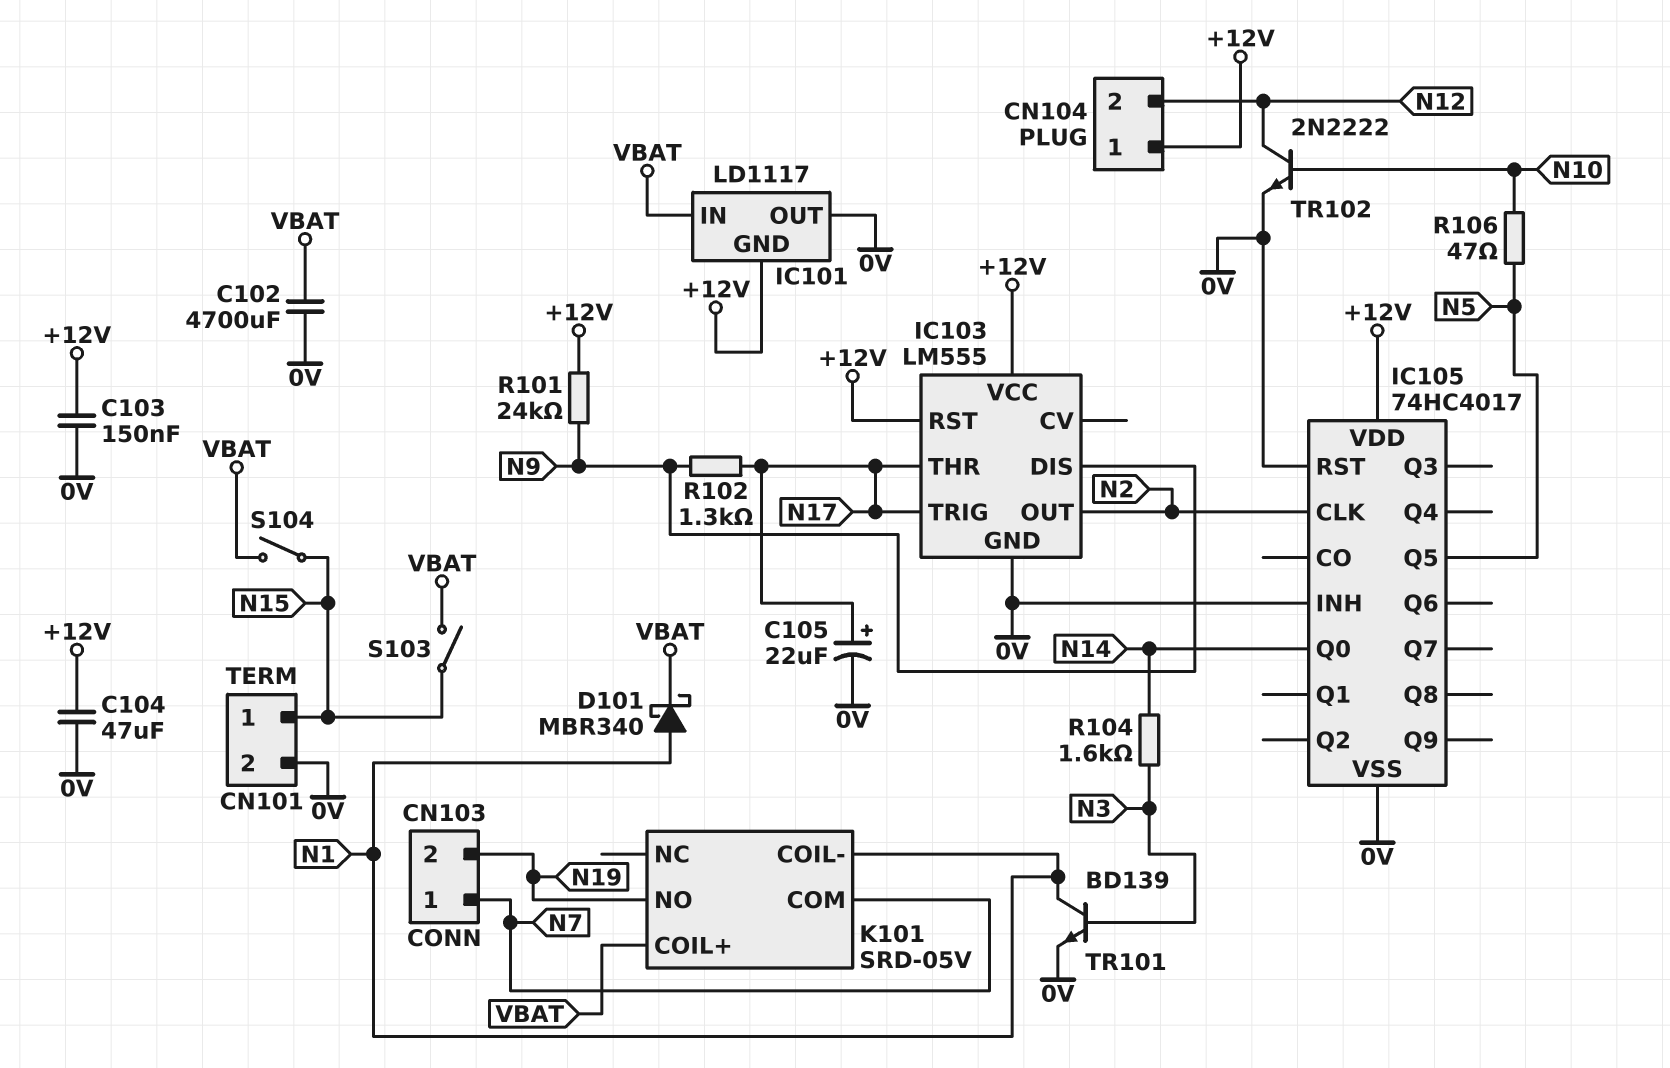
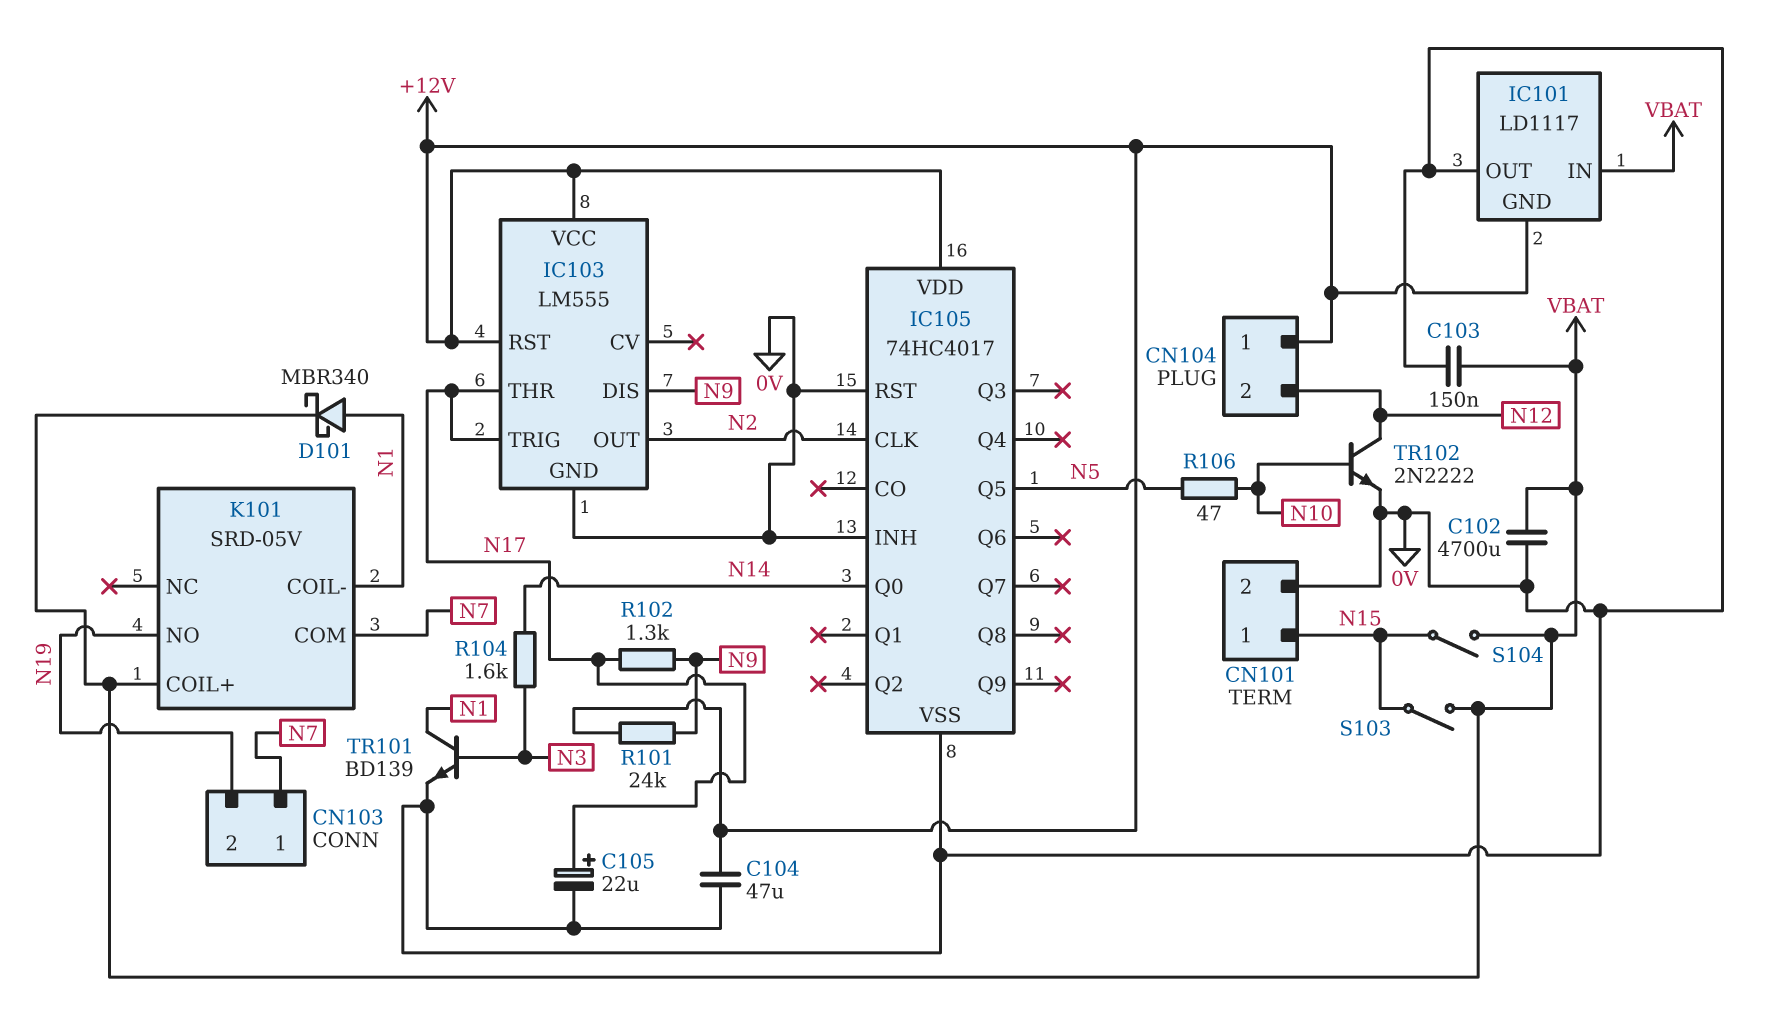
C103: 150nF (+12V, 0V) -> 150nF (0V, VBAT)

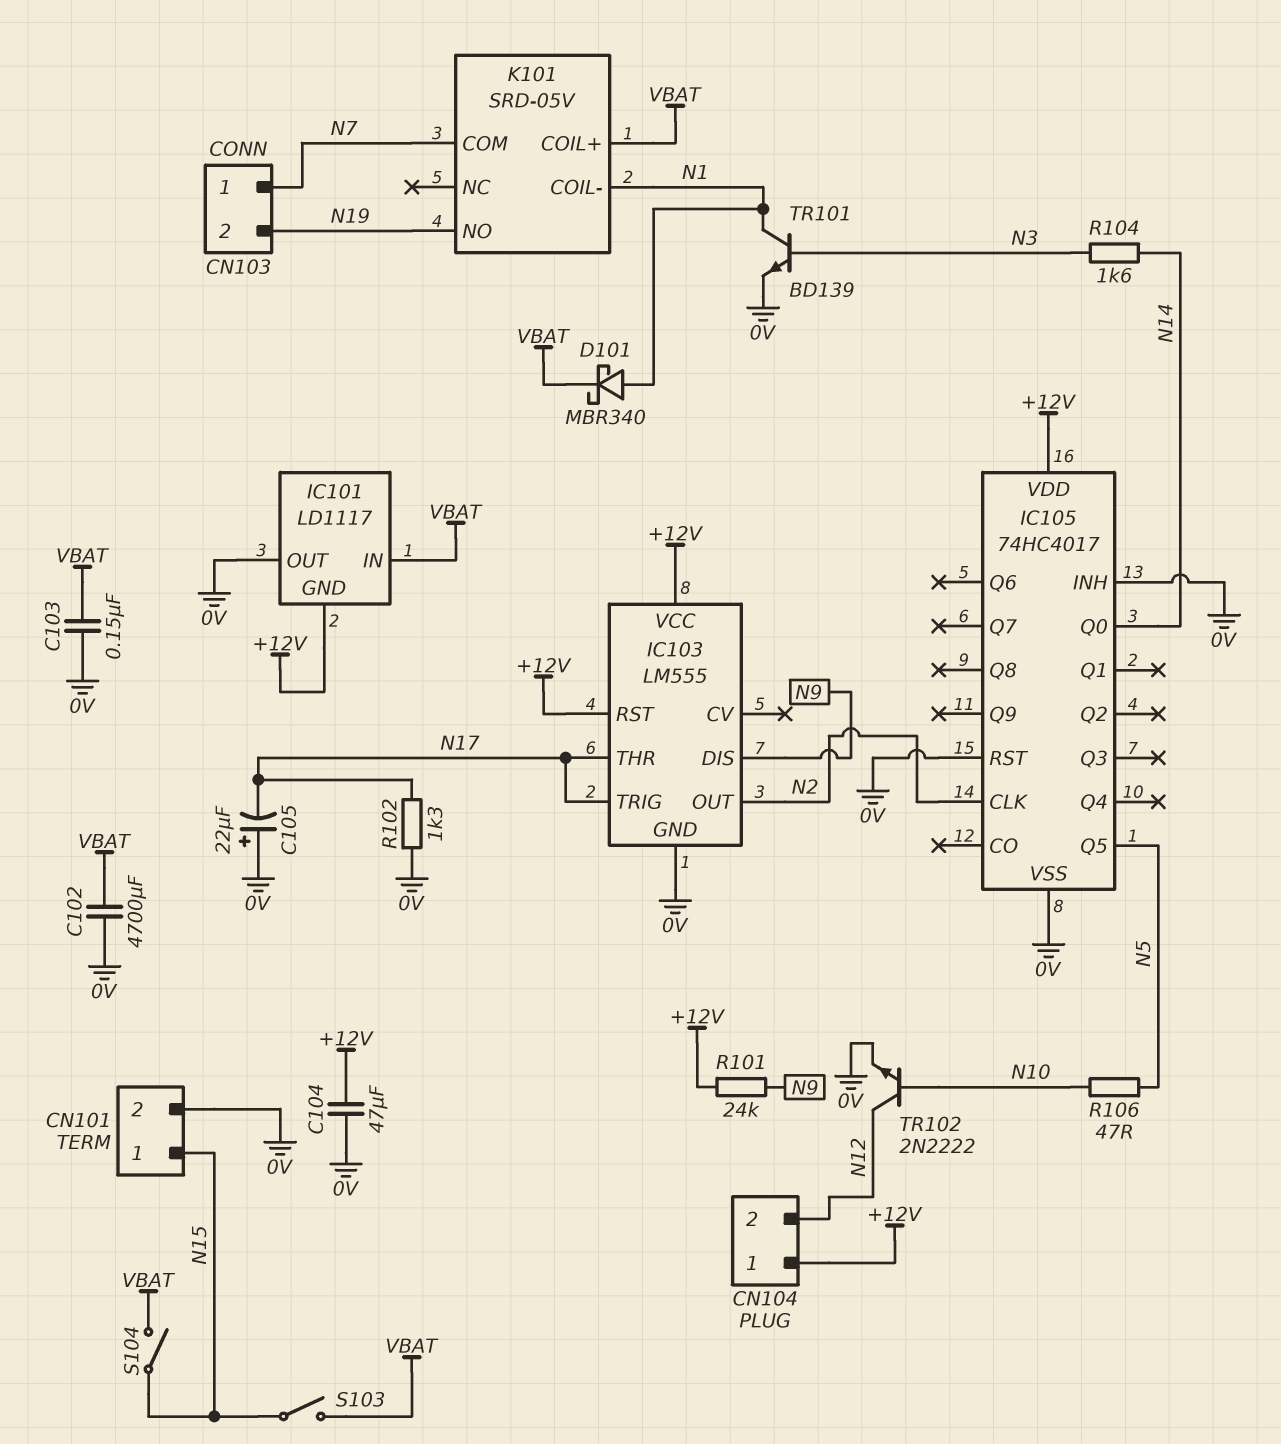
C105: 22uF (plus N17, minus 0V) -> 22uF (plus 0V, minus N17)
R102: 1.3k (N9, N17) -> 1.3k (0V, N17)

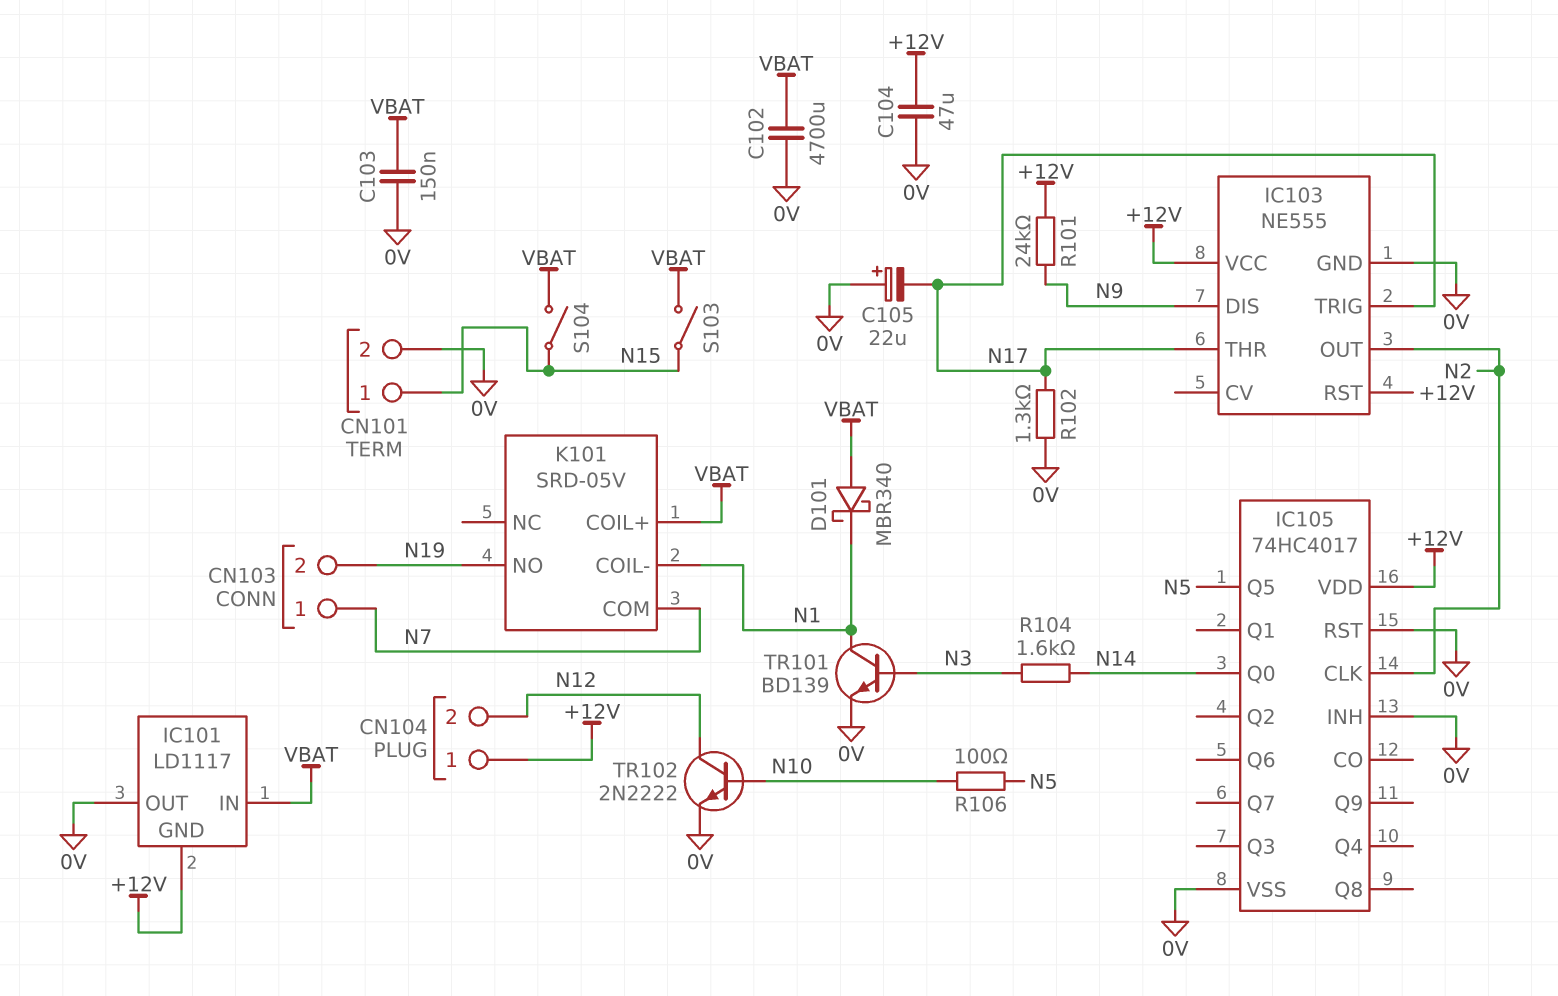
D101: schottky MBR340 (A N1, K VBAT) -> schottky MBR340 (A VBAT, K N1)
IC103: LM555 -> NE555
R106: 47 (N5, N10) -> 100 (N5, N10)

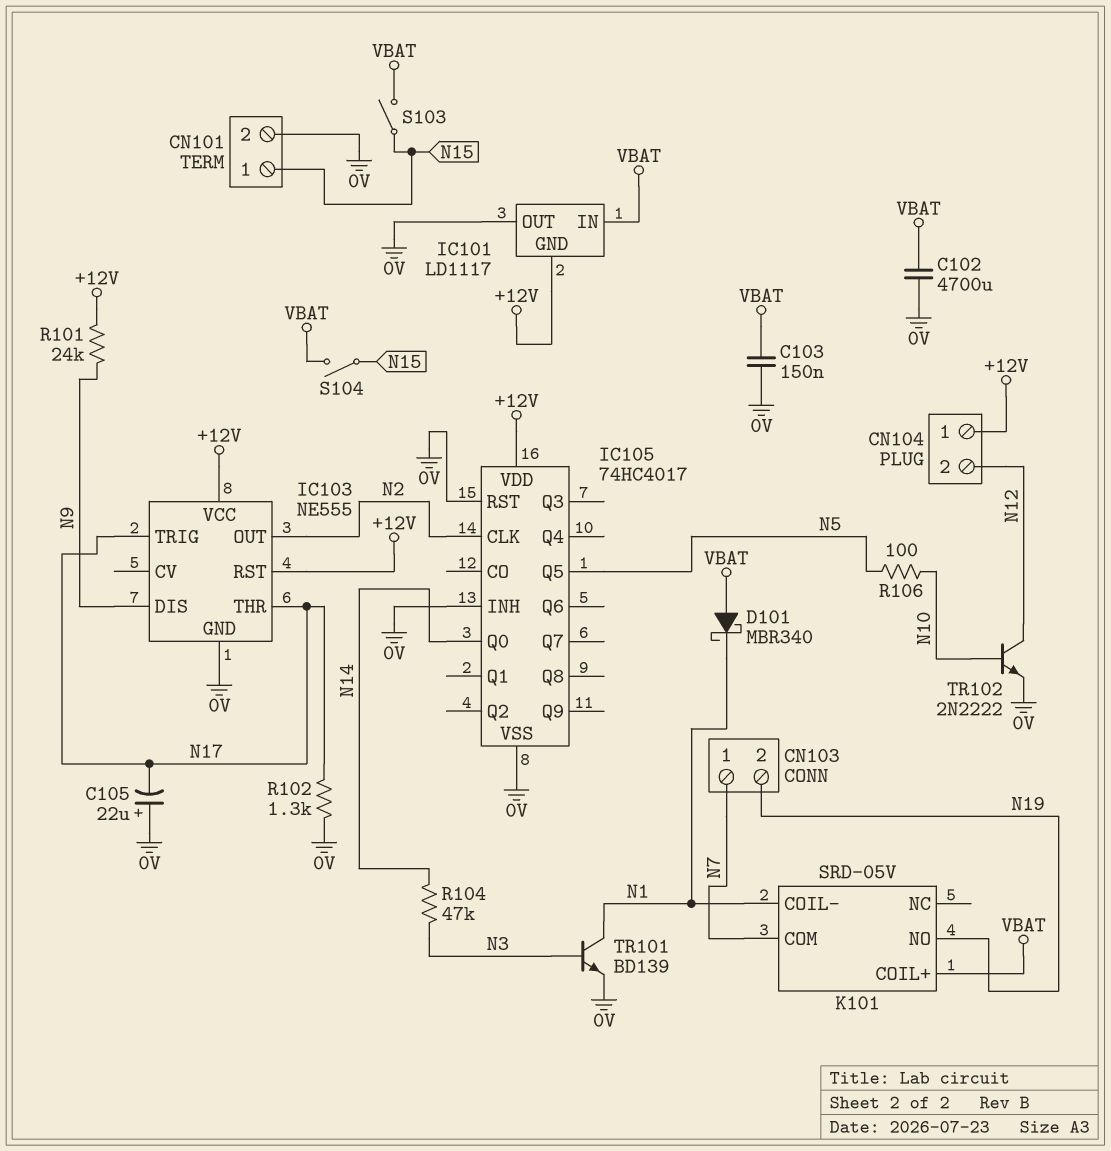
C104: 47uF (+12V, 0V) -> none
R104: 1.6k (N3, N14) -> 47k (N3, N14)

